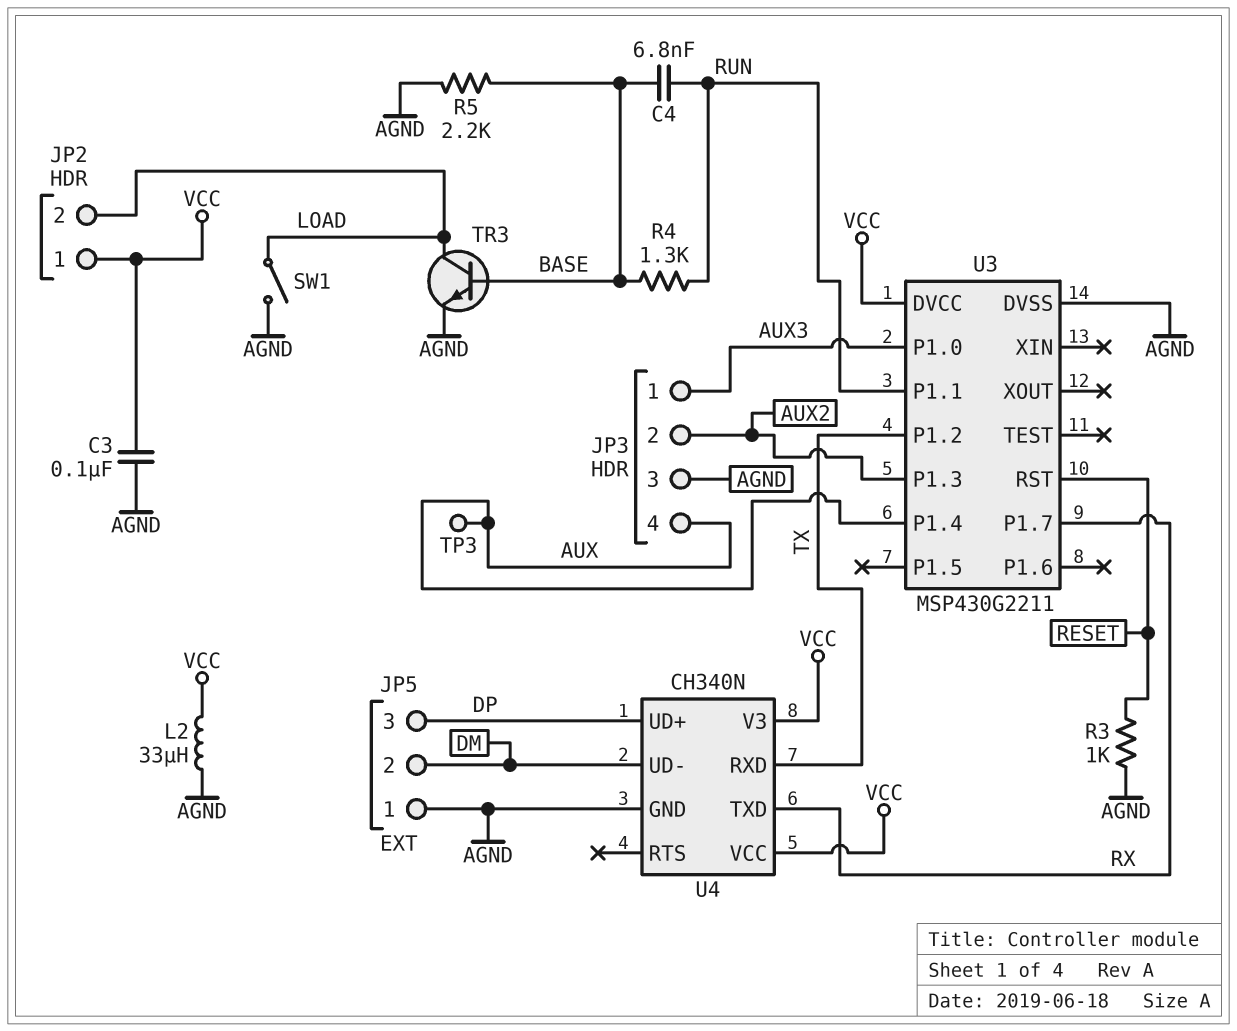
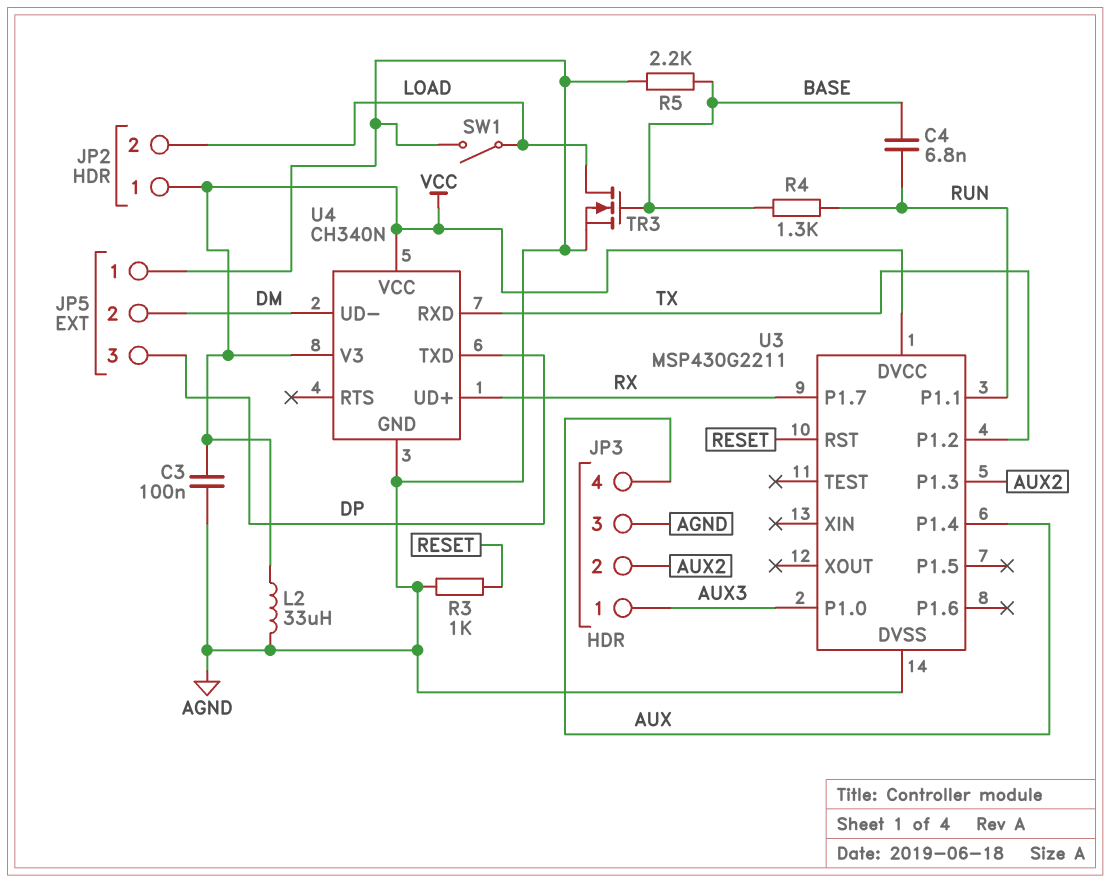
TP3: test point (AUX) -> none
TR3: NPN (B BASE, C LOAD, E AGND) -> NMOS (G BASE, D LOAD, S AGND)
U4 pin TXD: RX -> DP
U4 pin UD+: DP -> RX

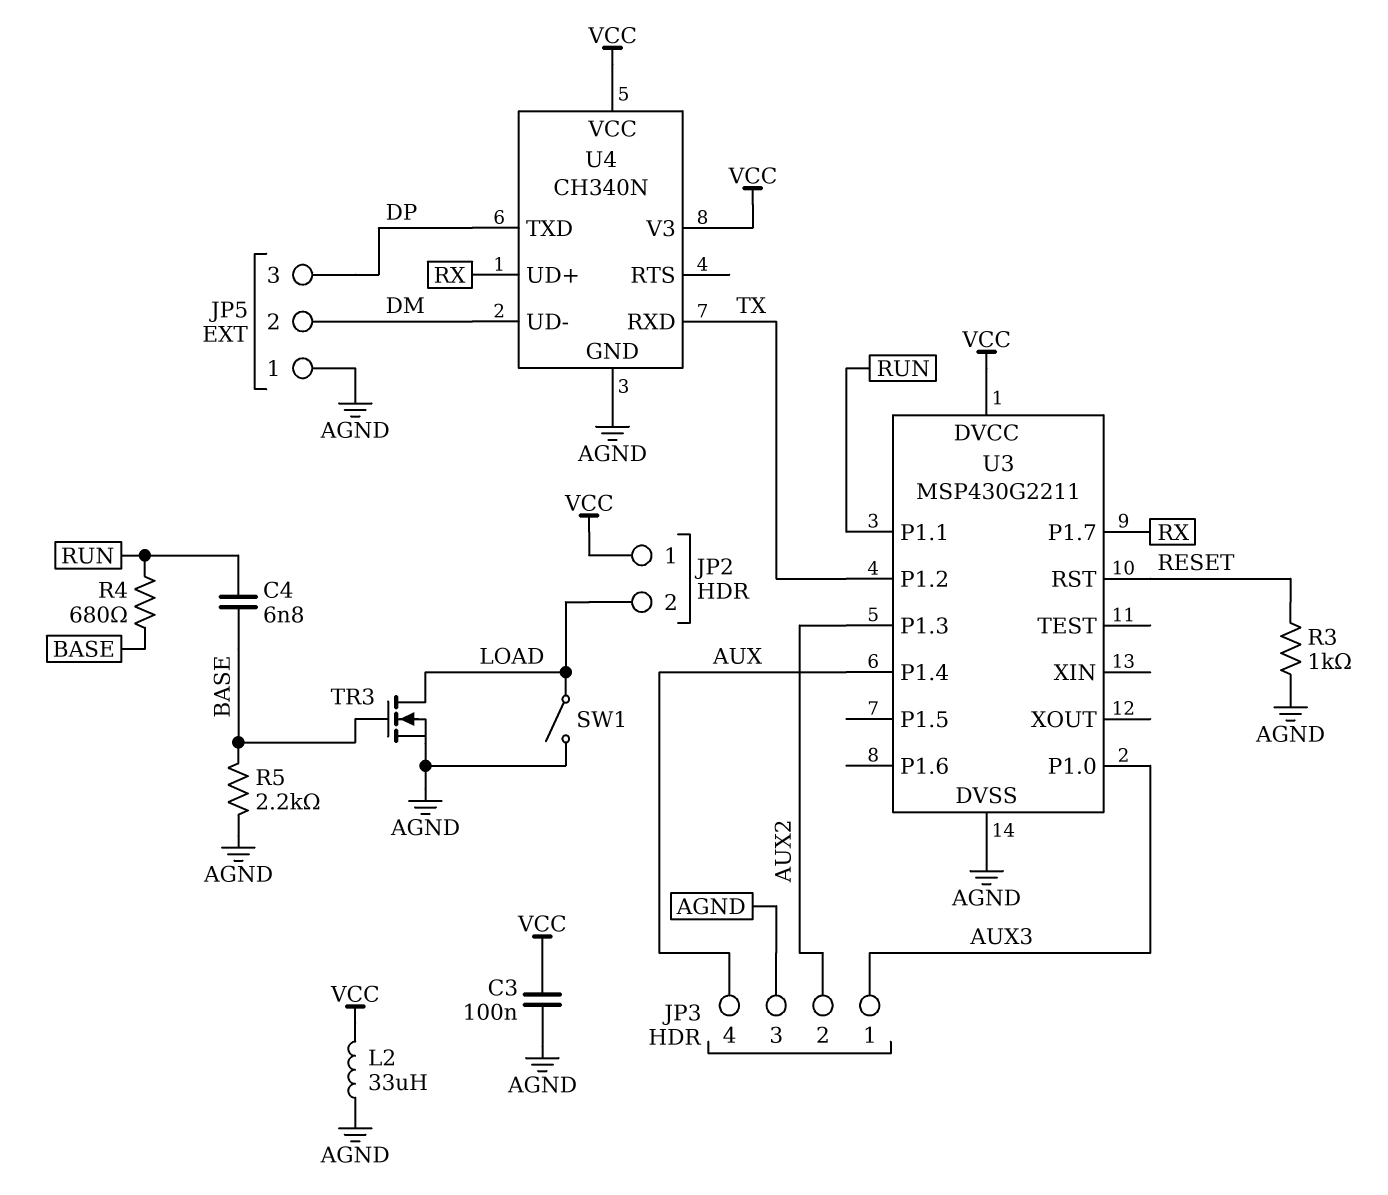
R4: 1.3k (BASE, RUN) -> 680 (BASE, RUN)

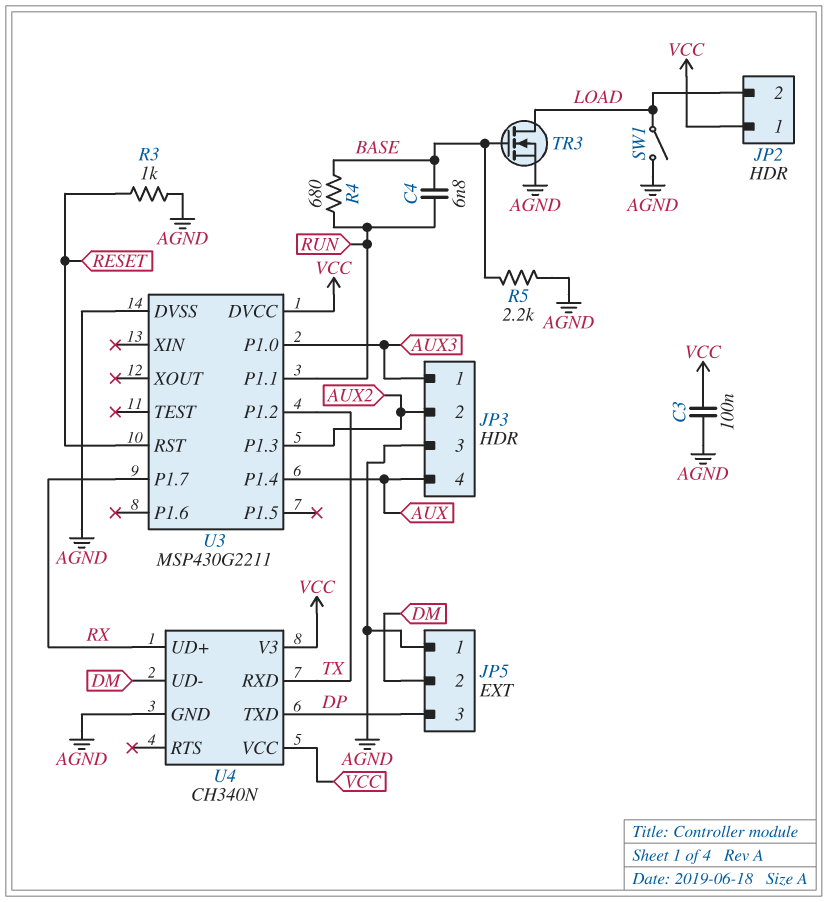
L2: 33uH (AGND, VCC) -> none

